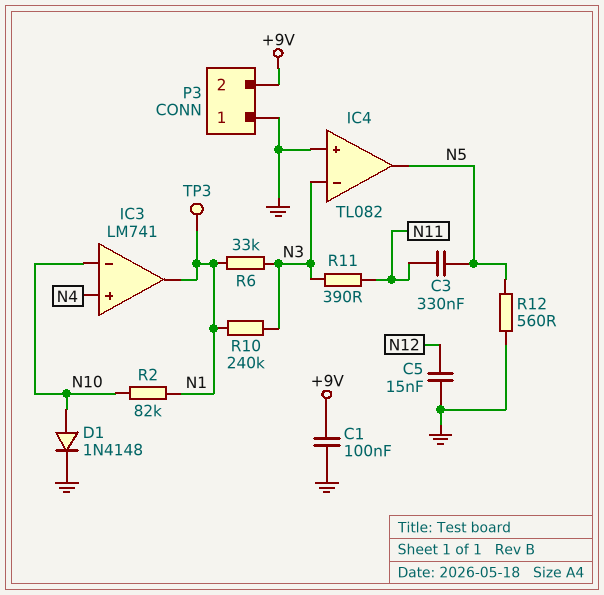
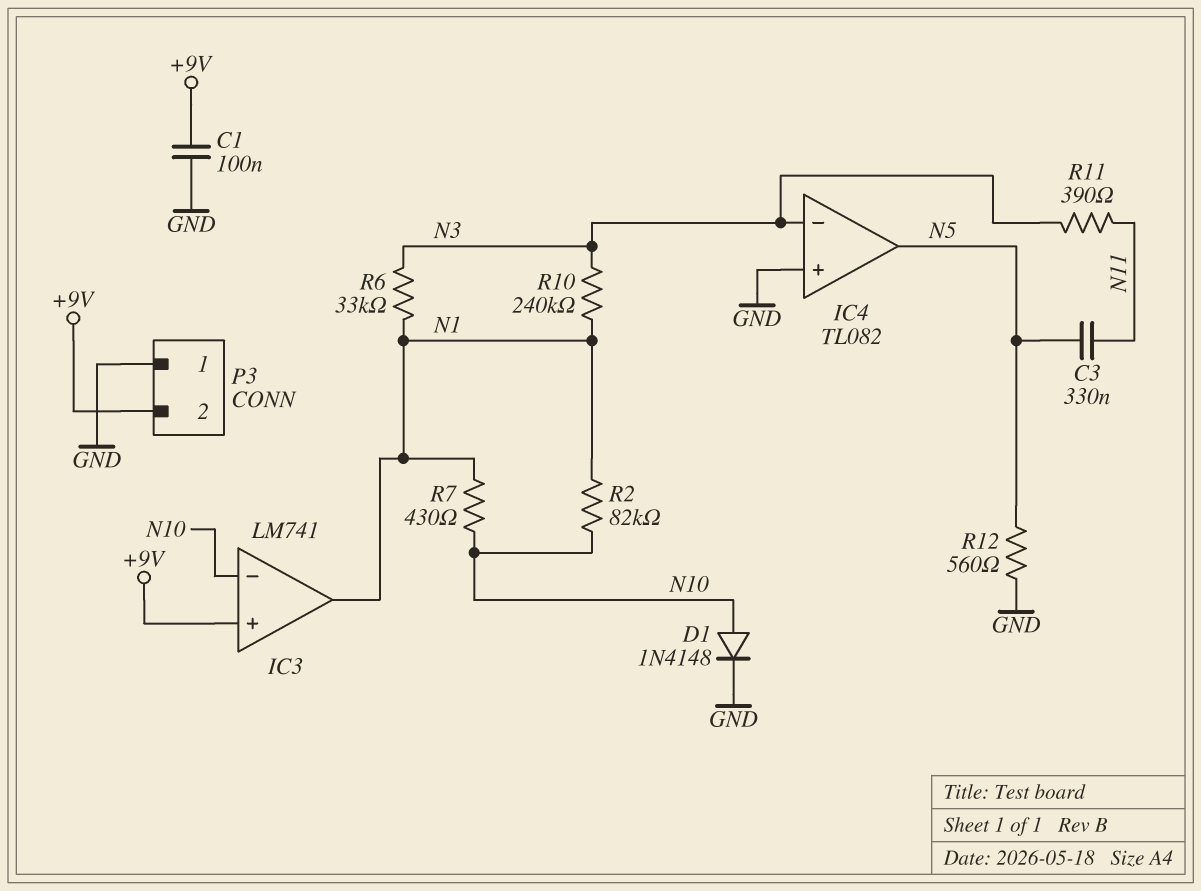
C5: 15nF (GND, N12) -> none
IC3 pin in+: N4 -> +9V
R7: none -> 430 (N1, N10)
TP3: test point (N1) -> none

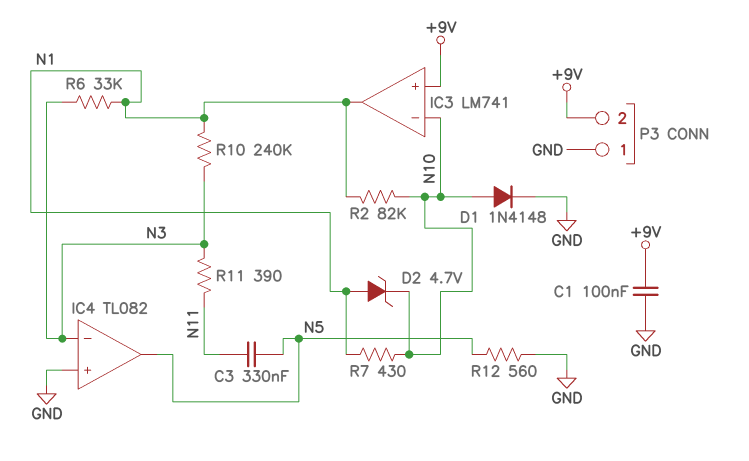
D2: none -> zener 4.7V (A N1, K N10)

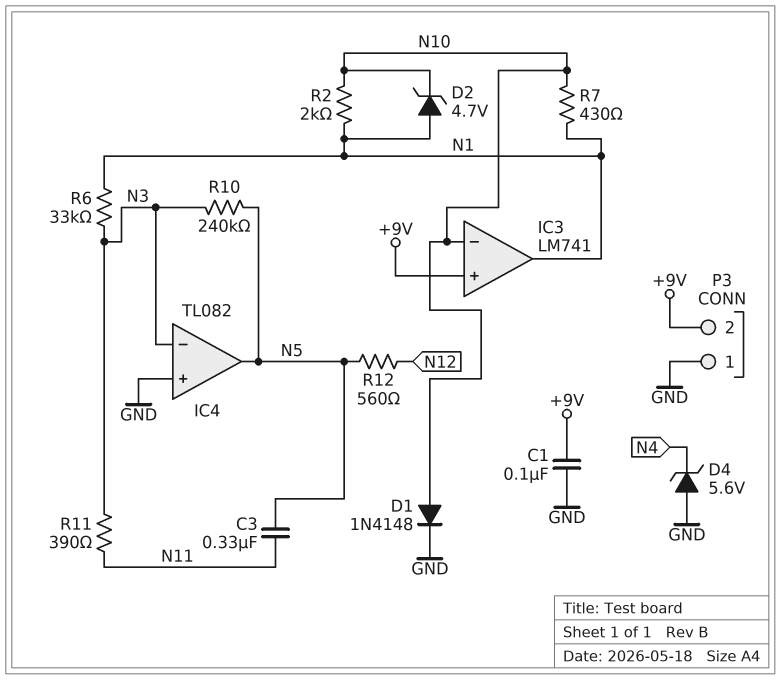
D4: none -> zener 5.6V (A GND, K N4)
R2: 82k (N1, N10) -> 2k (N1, N10)
R10: 240k (N1, N3) -> 240k (N3, N5)
R12: 560 (GND, N5) -> 560 (N5, N12)

